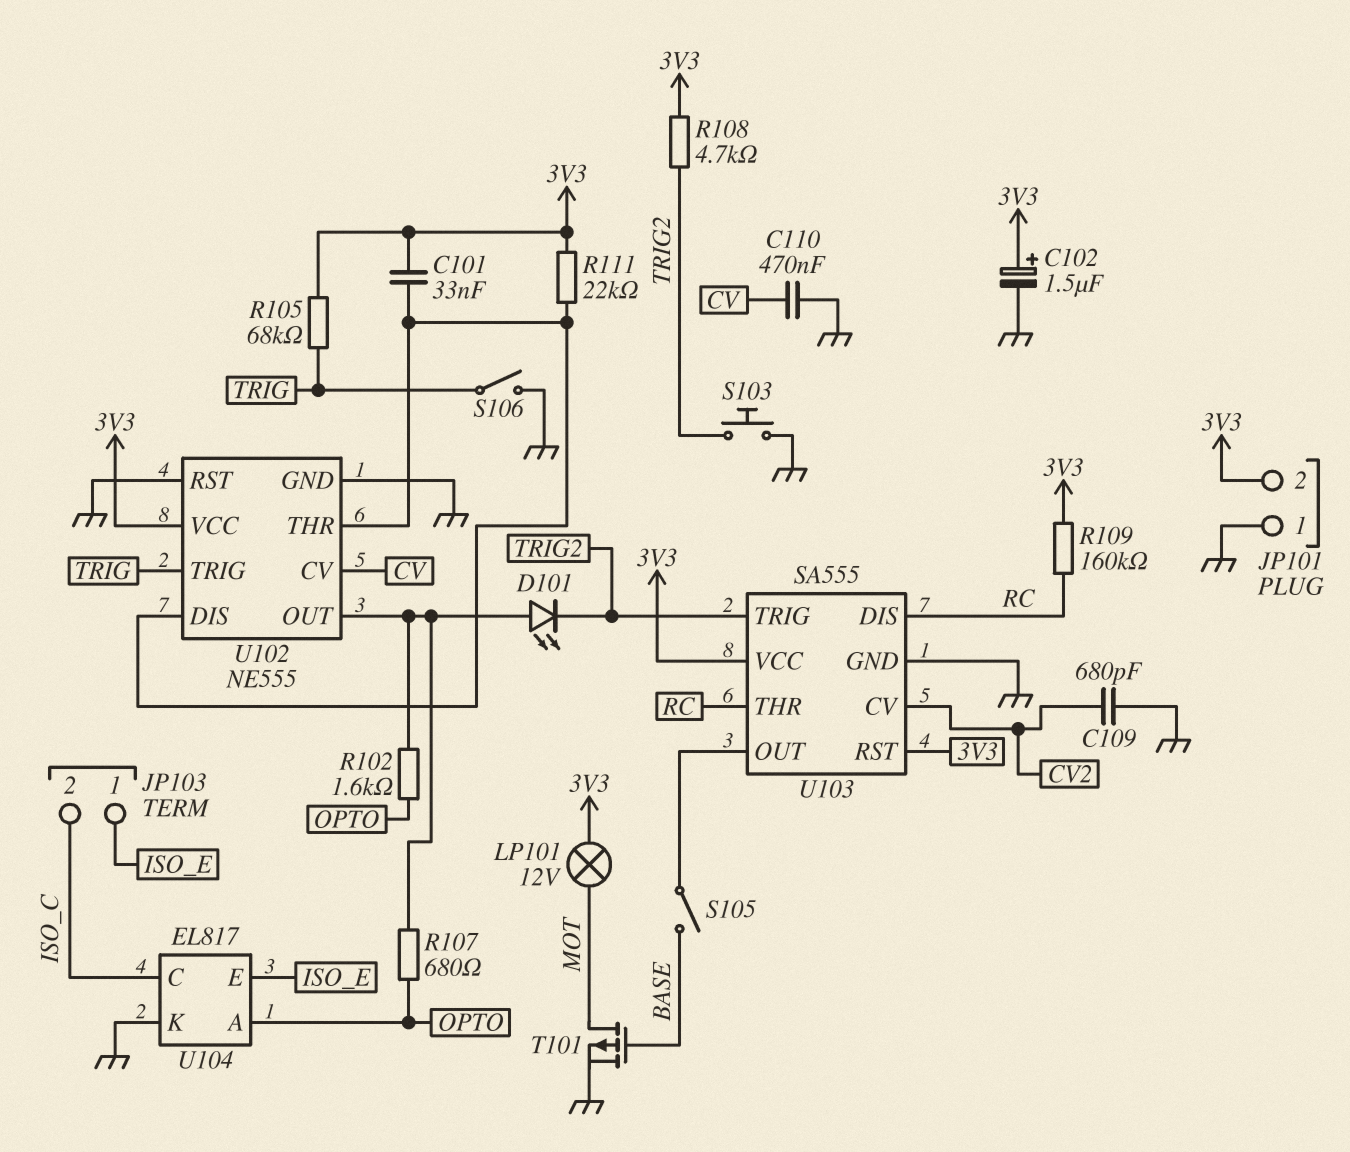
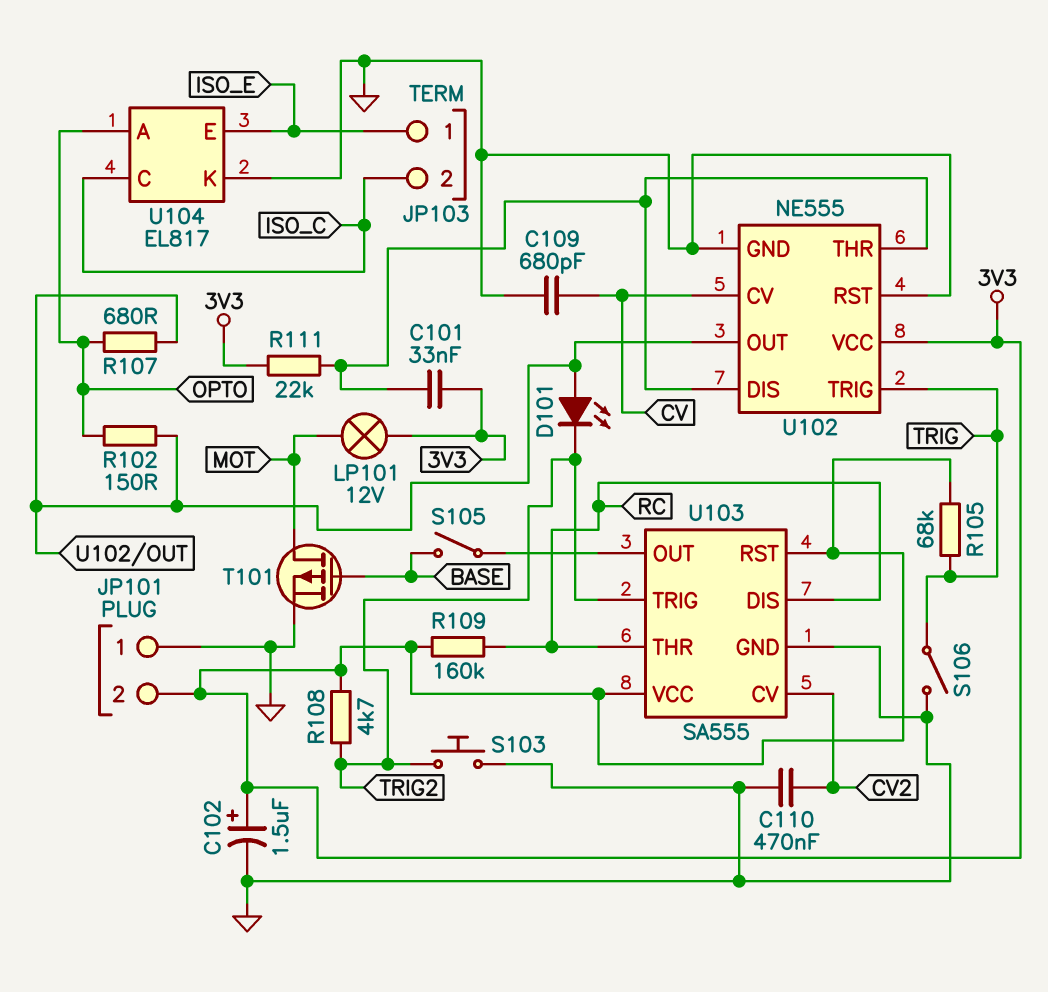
C109: 680pF (CV2, GND) -> 680pF (CV, GND)
C110: 470nF (CV, GND) -> 470nF (CV2, GND)
R102: 1.6k (OPTO, U102/OUT) -> 150 (OPTO, U102/OUT)

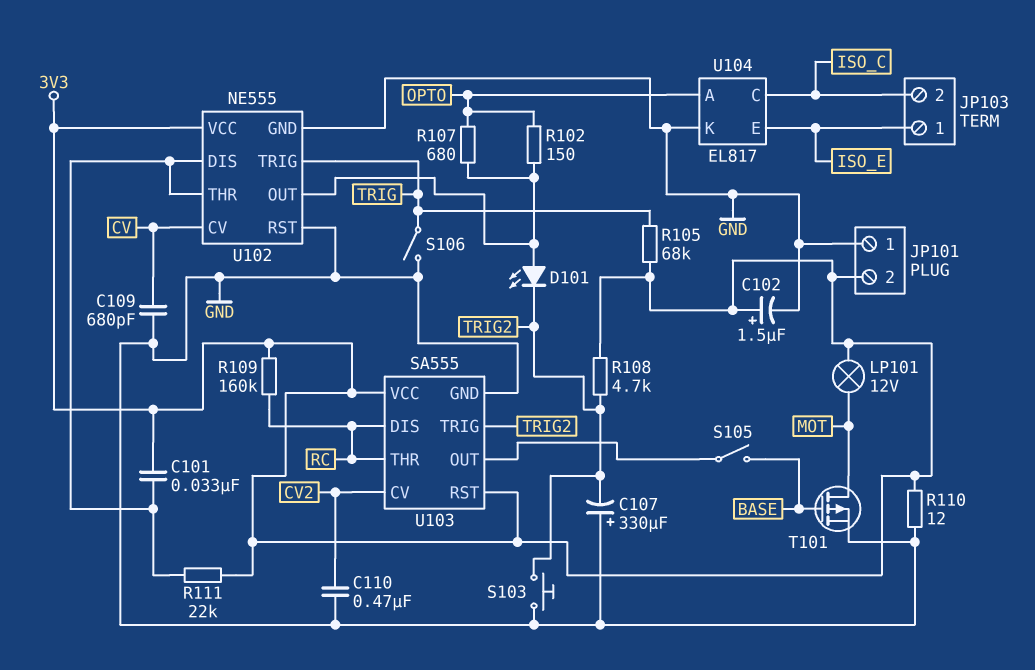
C107: none -> 330uF (plus GND, minus TRIG2)
R110: none -> 12 (3V3, GND)

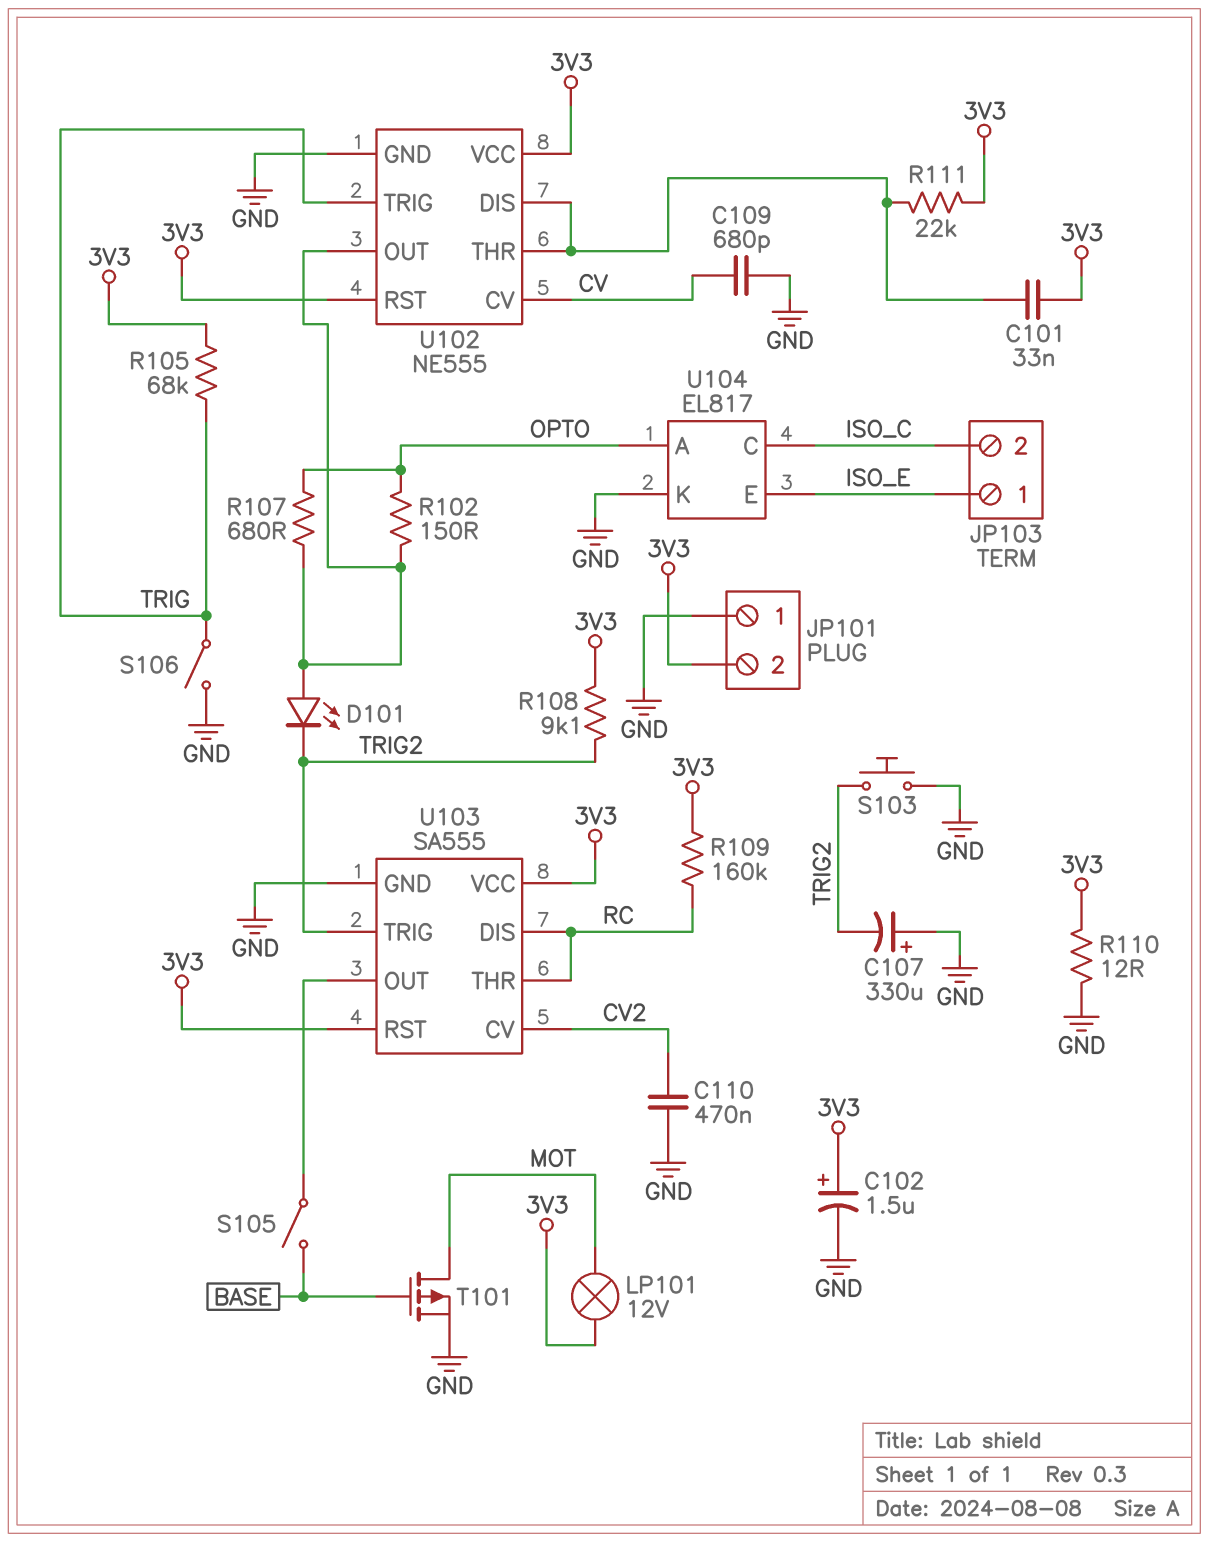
R108: 4.7k (3V3, TRIG2) -> 9.1k (3V3, TRIG2)
U102 pin RST: GND -> 3V3

